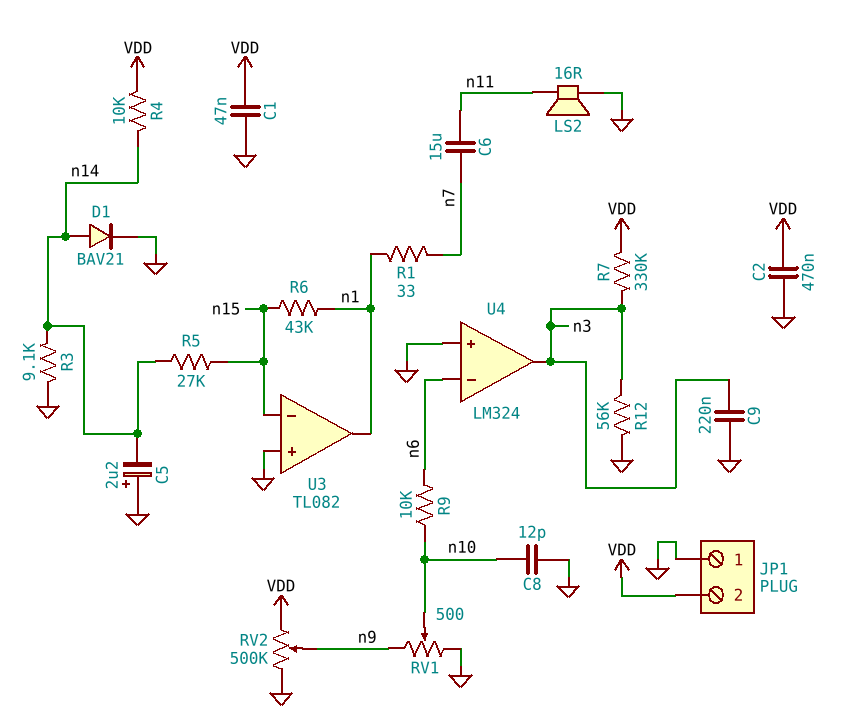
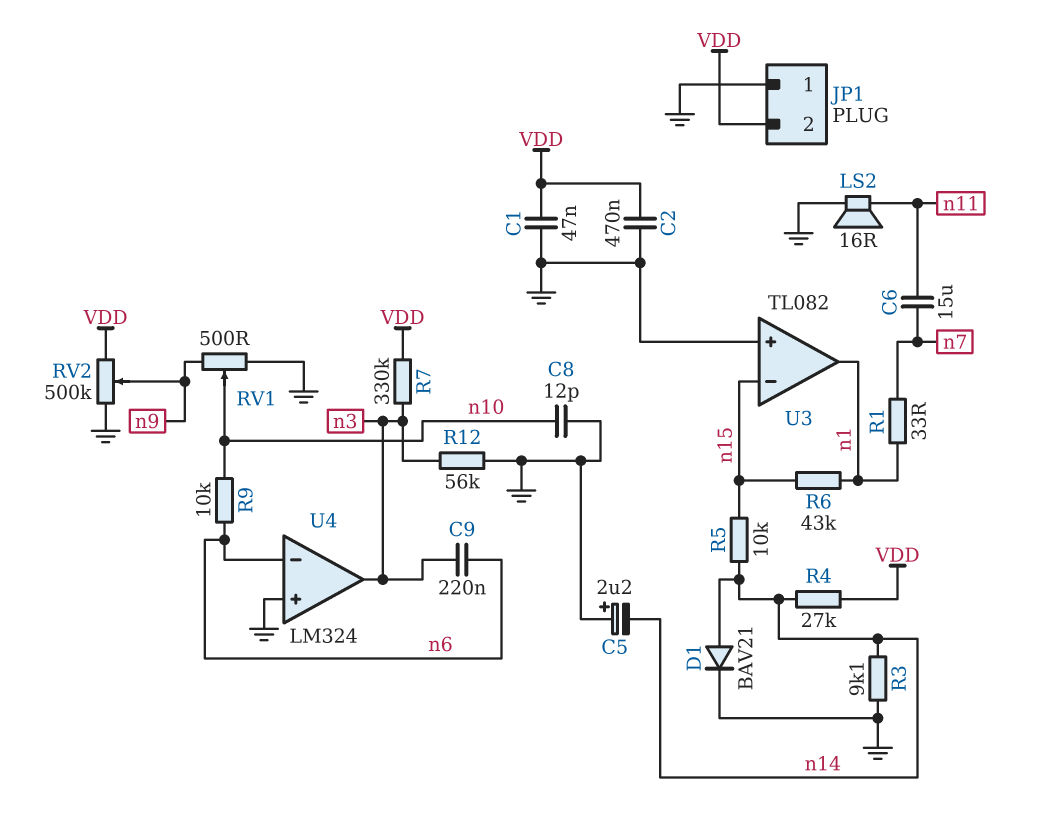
C9: 220nF (GND, n3) -> 220nF (n3, n6)
R4: 10k (VDD, n14) -> 27k (VDD, n14)
R5: 27k (n14, n15) -> 10k (n14, n15)

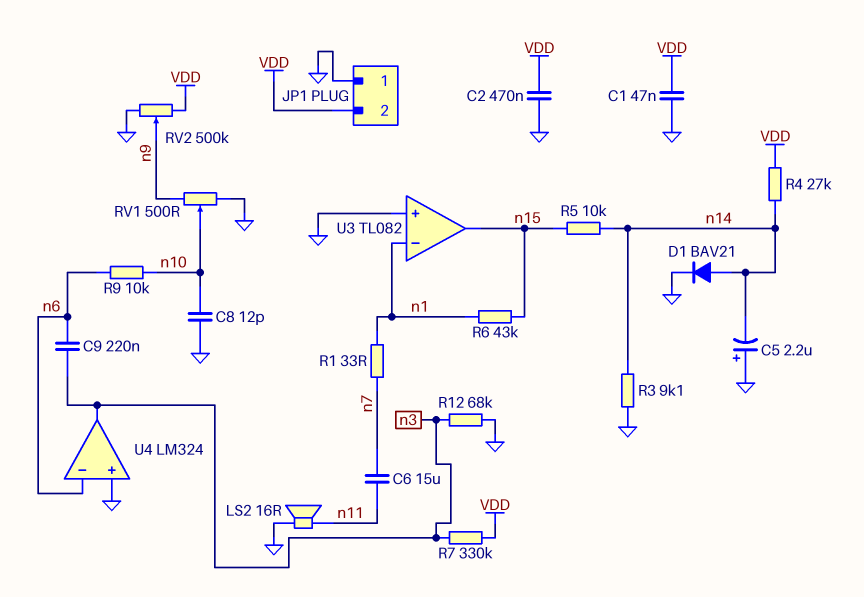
R12: 56k (GND, n3) -> 68k (GND, n3)
U3 pin in-: n15 -> n1
U3 pin out: n1 -> n15

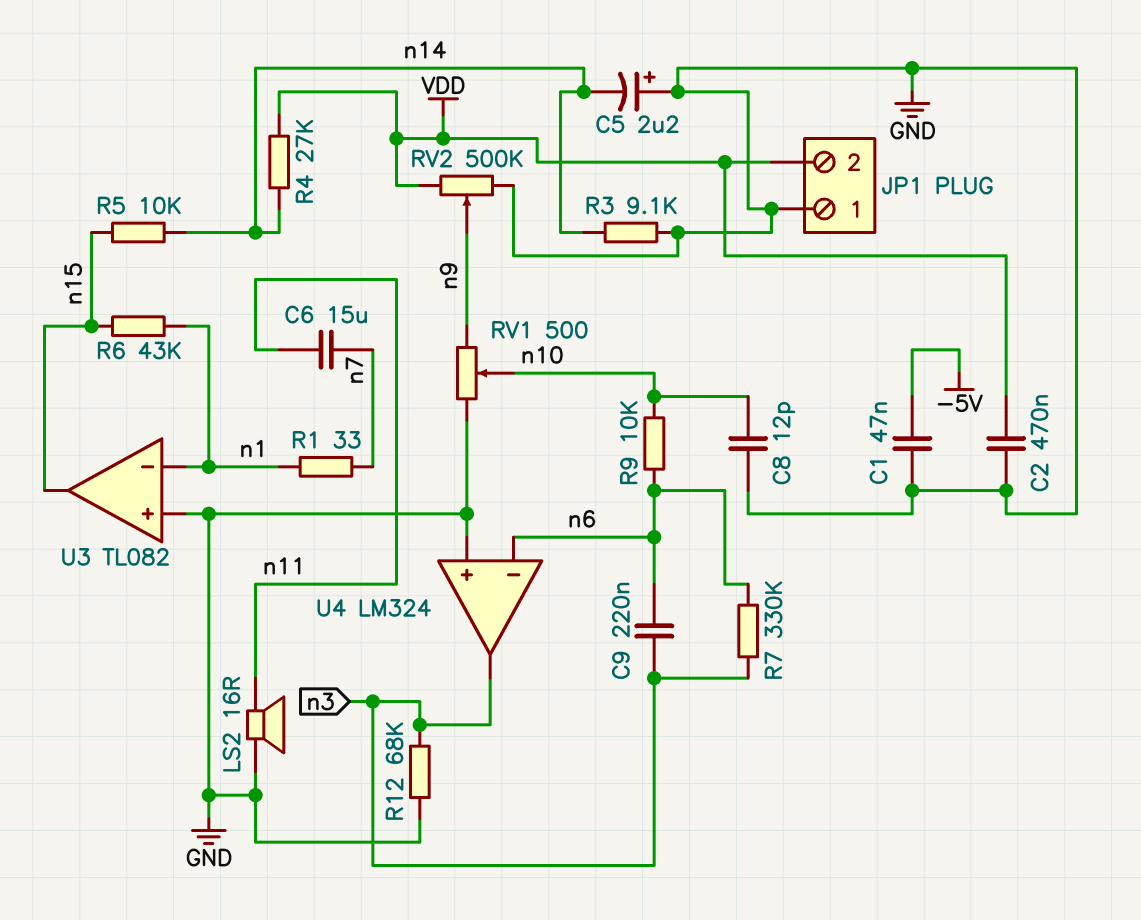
C1: 47nF (GND, VDD) -> 47nF (-5V, GND)
D1: diode BAV21 (A n14, K GND) -> none
R7: 330k (VDD, n3) -> 330k (n3, n6)

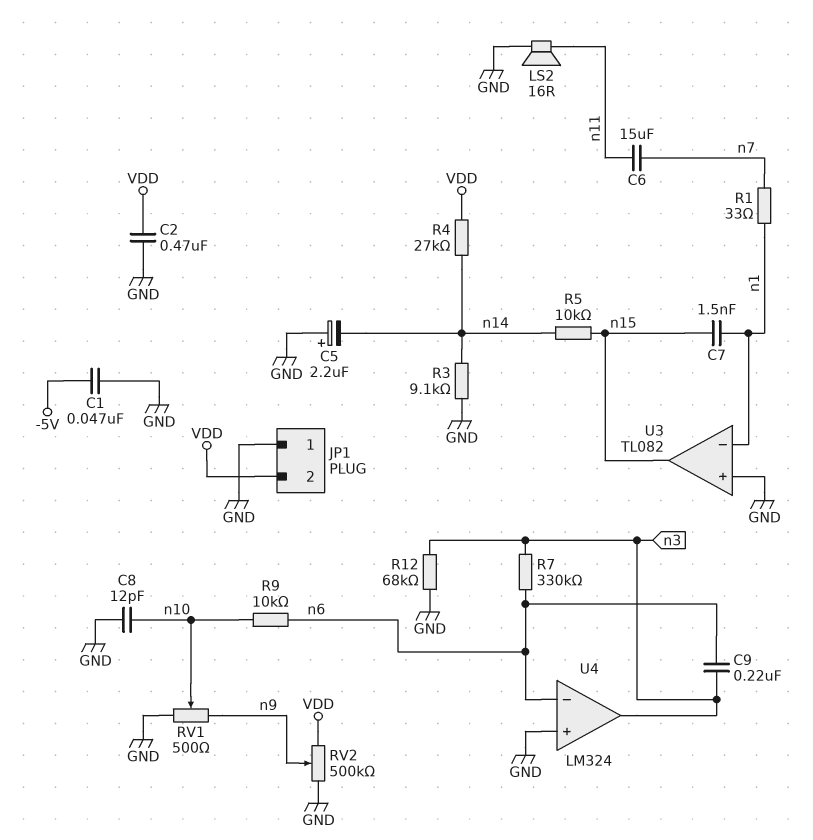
C7: none -> 1.5nF (n1, n15)
R6: 43k (n1, n15) -> none

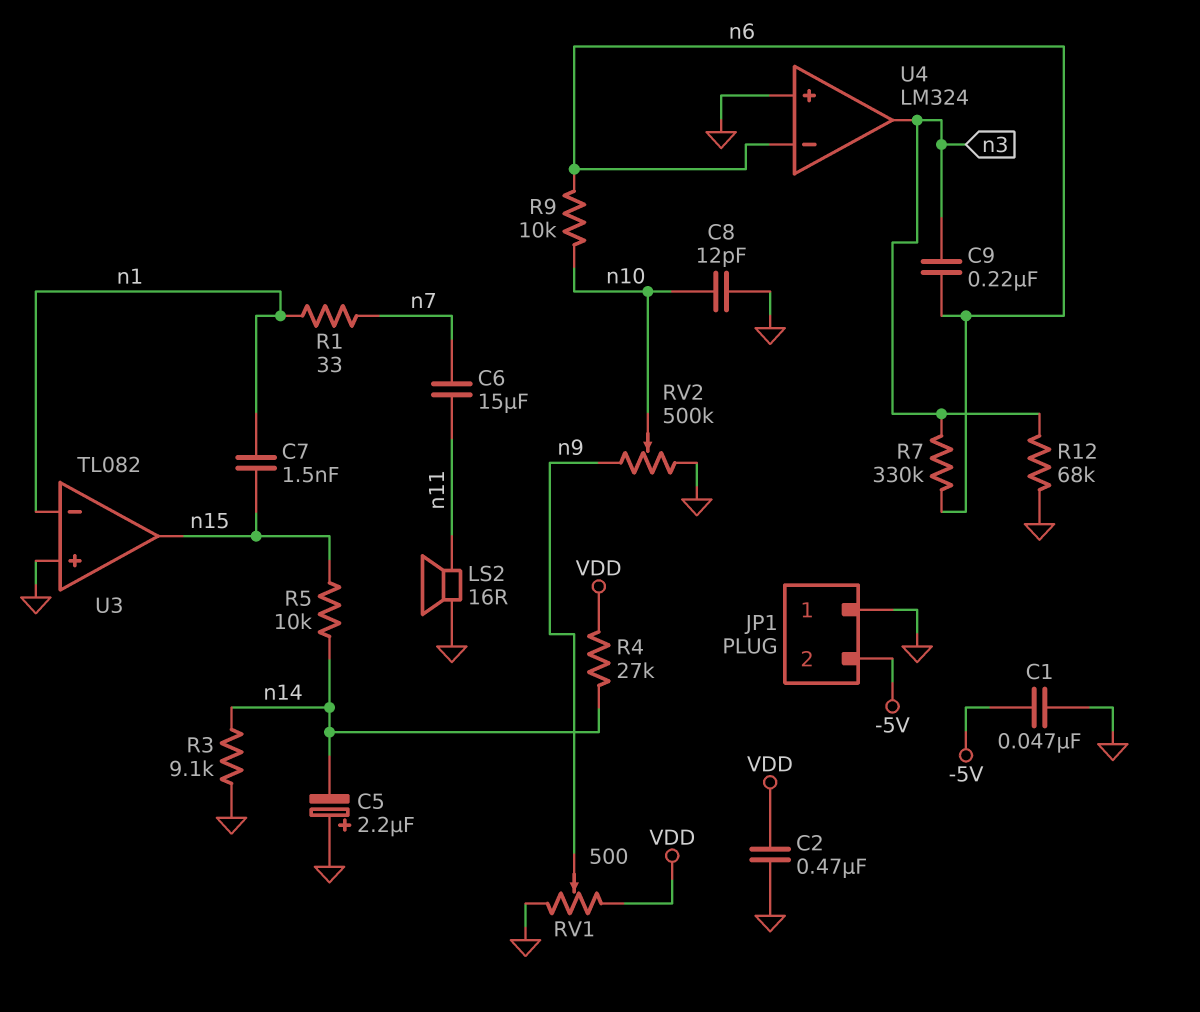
JP1 pin 2: VDD -> -5V
RV1: 500 (GND, n9, wiper n10) -> 500 (GND, VDD, wiper n9)
RV2: 500k (GND, VDD, wiper n9) -> 500k (GND, n9, wiper n10)

